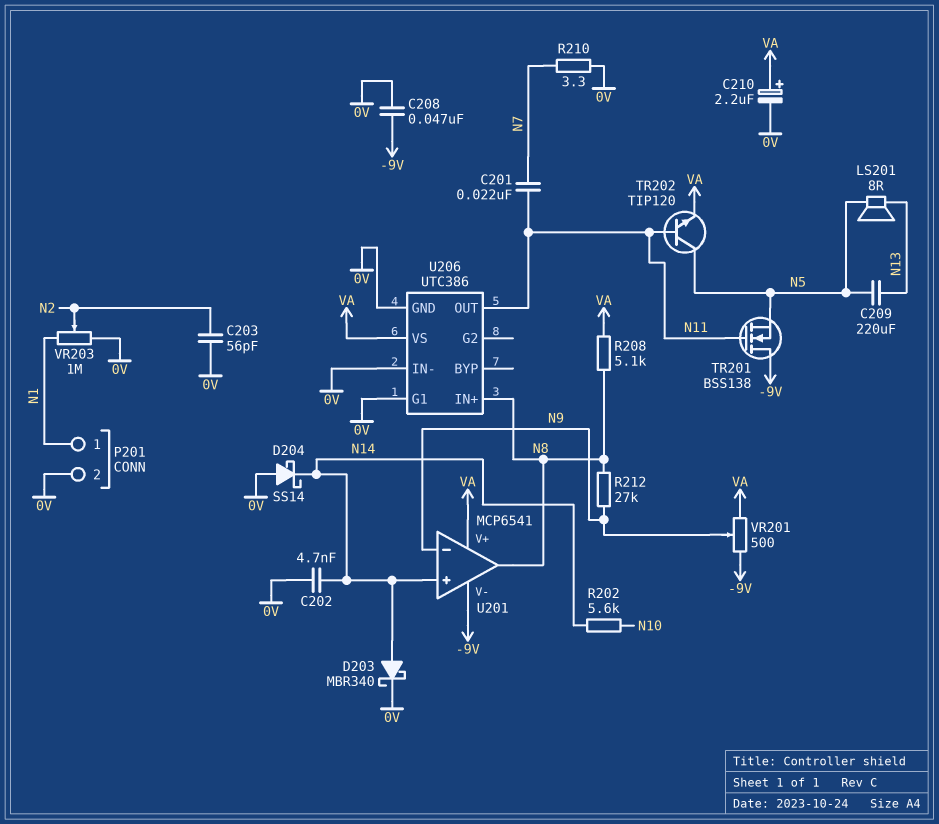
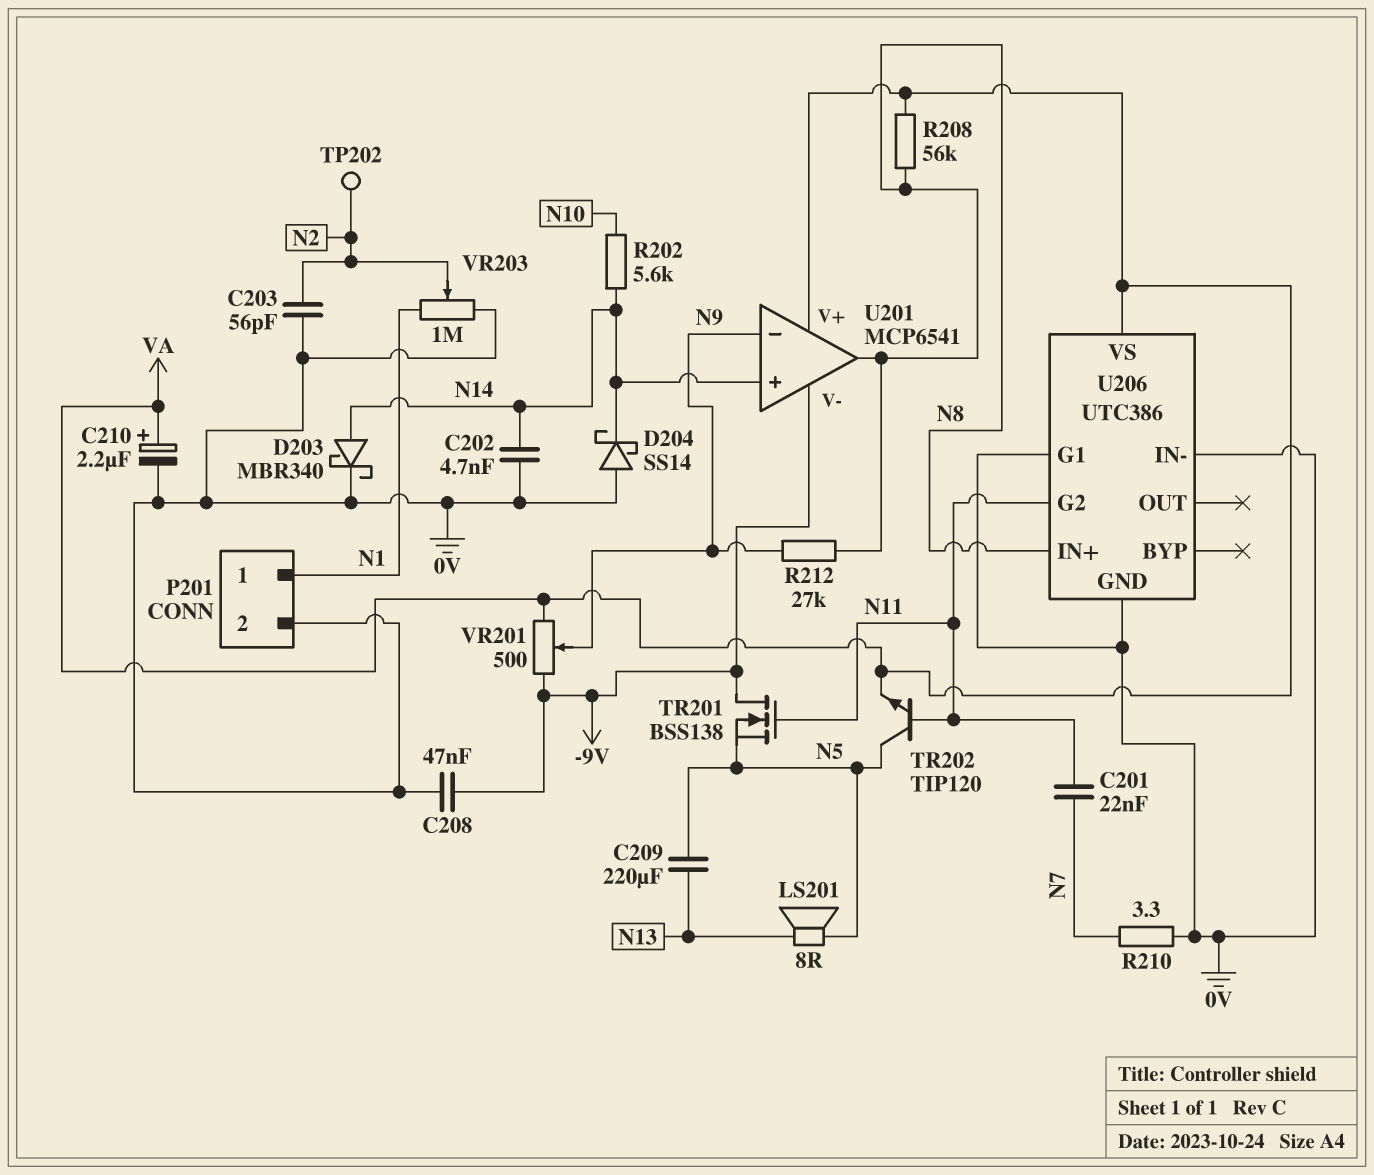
R208: 5.1k (N8, VA) -> 56k (N8, VA)
TP202: none -> test point (N2)
U206 pin G2: none -> N11
U206 pin OUT: N11 -> none

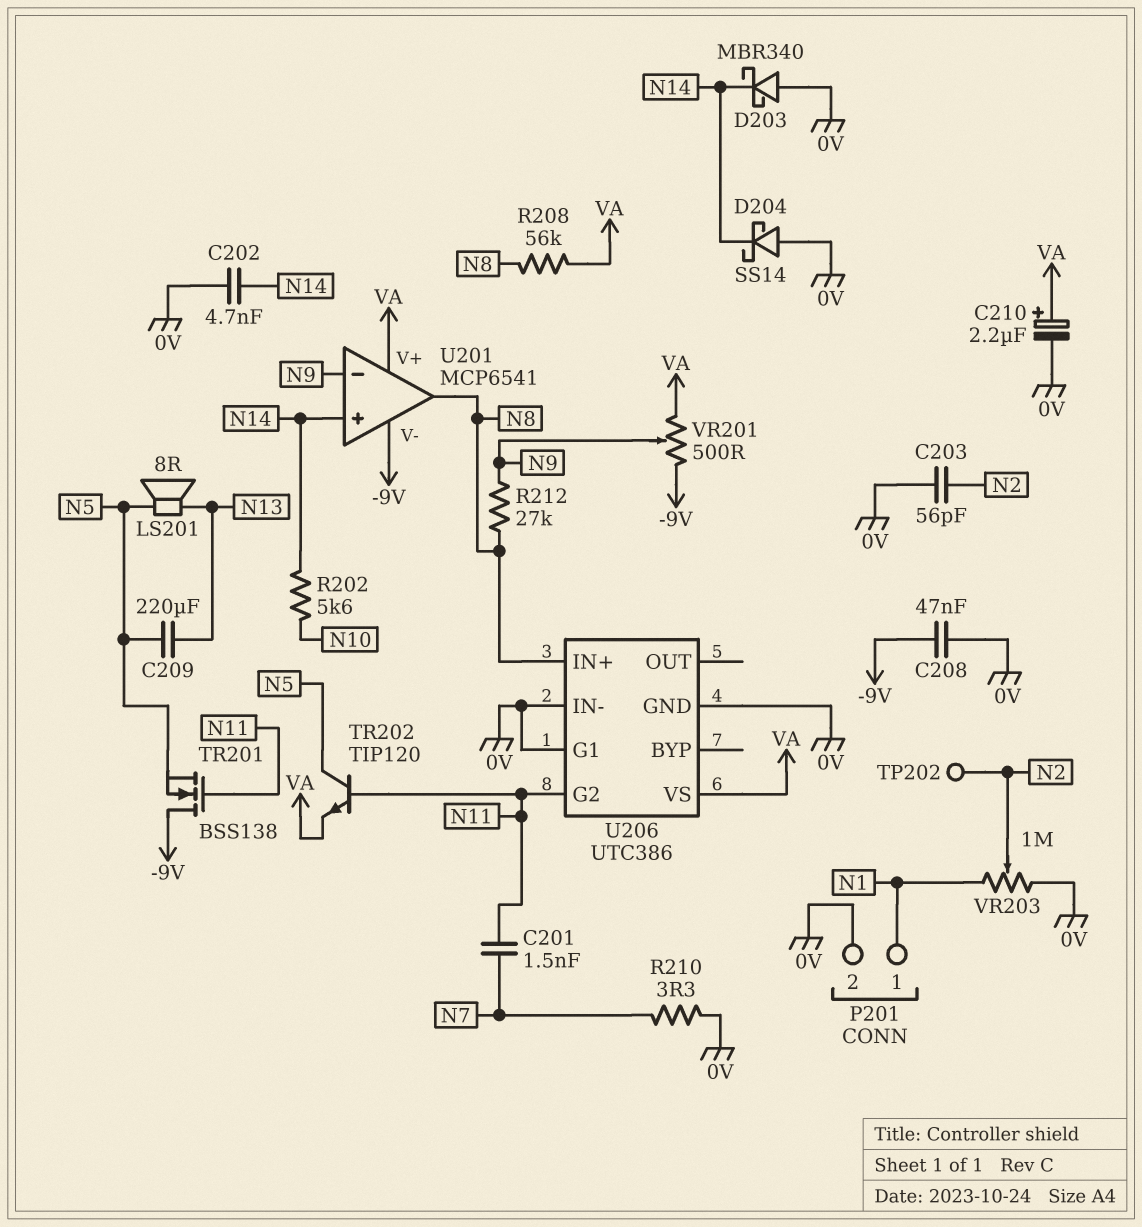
C201: 22nF (N7, N11) -> 1.5nF (N7, N11)
D203: schottky MBR340 (A N14, K 0V) -> schottky MBR340 (A 0V, K N14)

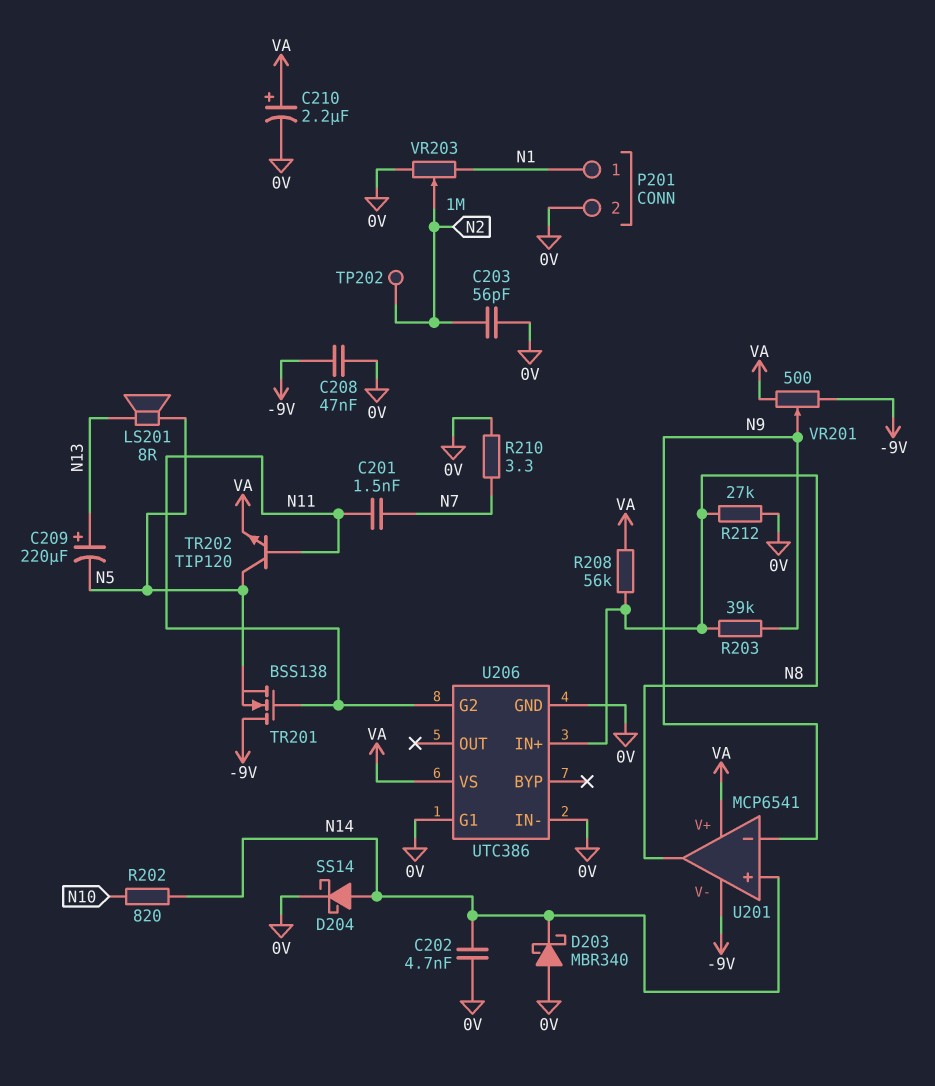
C209: 220uF (N5, N13) -> 220uF (plus N13, minus N5)
D204: schottky SS14 (A 0V, K N14) -> schottky SS14 (A N14, K 0V)
R202: 5.6k (N10, N14) -> 820 (N10, N14)
R203: none -> 39k (N8, N9)
R212: 27k (N8, N9) -> 27k (0V, N8)

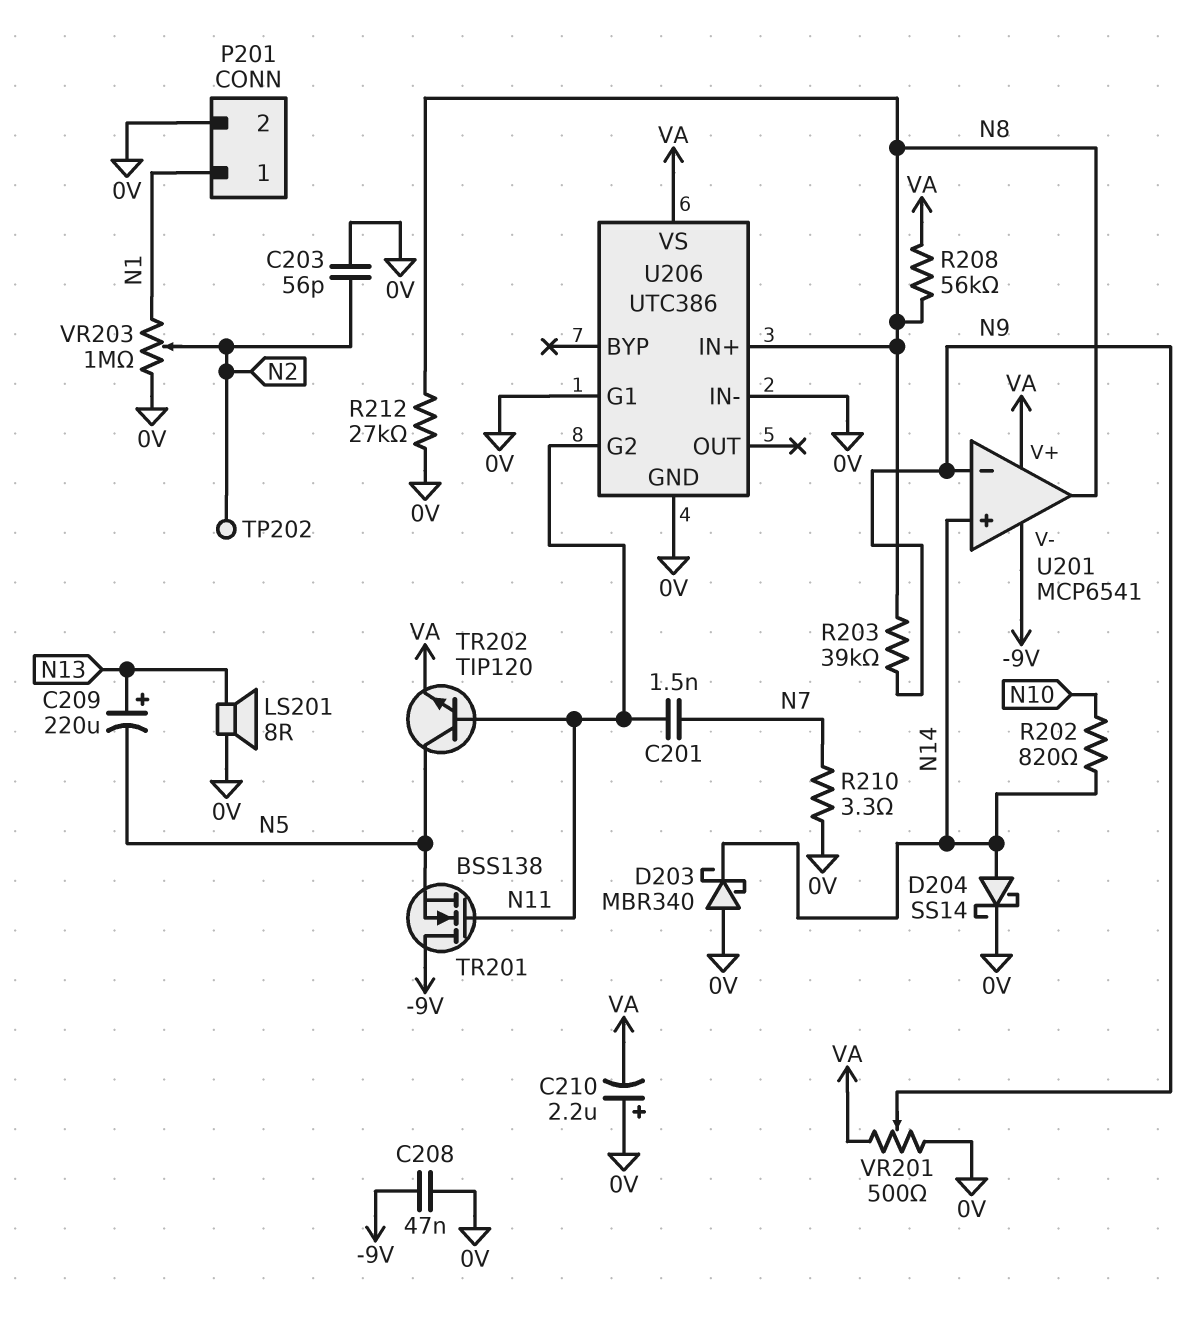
C202: 4.7nF (0V, N14) -> none
C210: 2.2uF (plus VA, minus 0V) -> 2.2uF (plus 0V, minus VA)
LS201: speaker 8R (N5, N13) -> speaker 8R (0V, N13)
VR201: 500 (-9V, VA, wiper N9) -> 500 (0V, VA, wiper N9)

